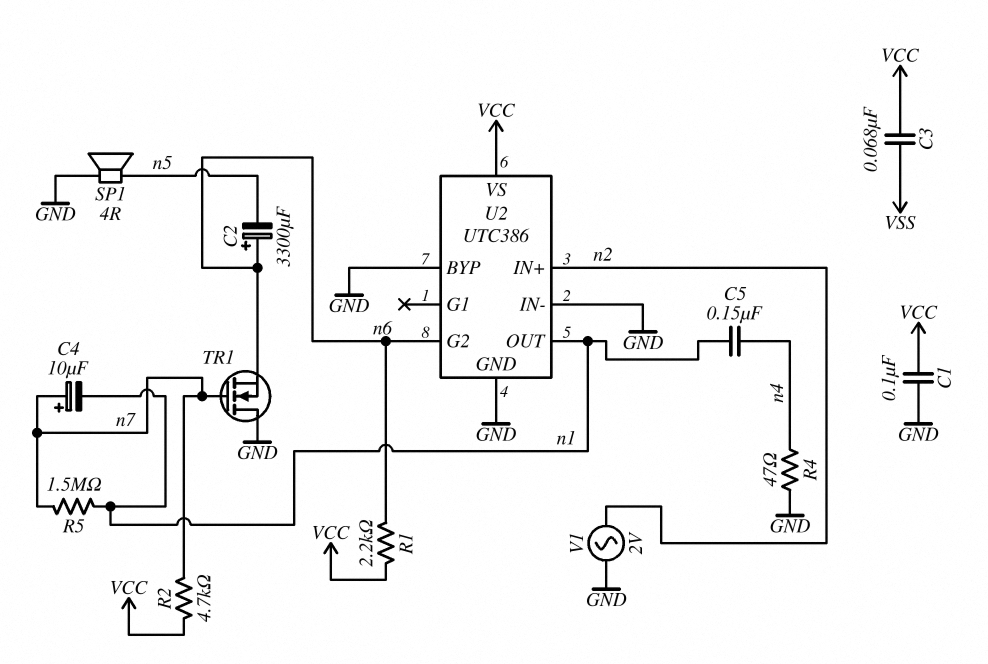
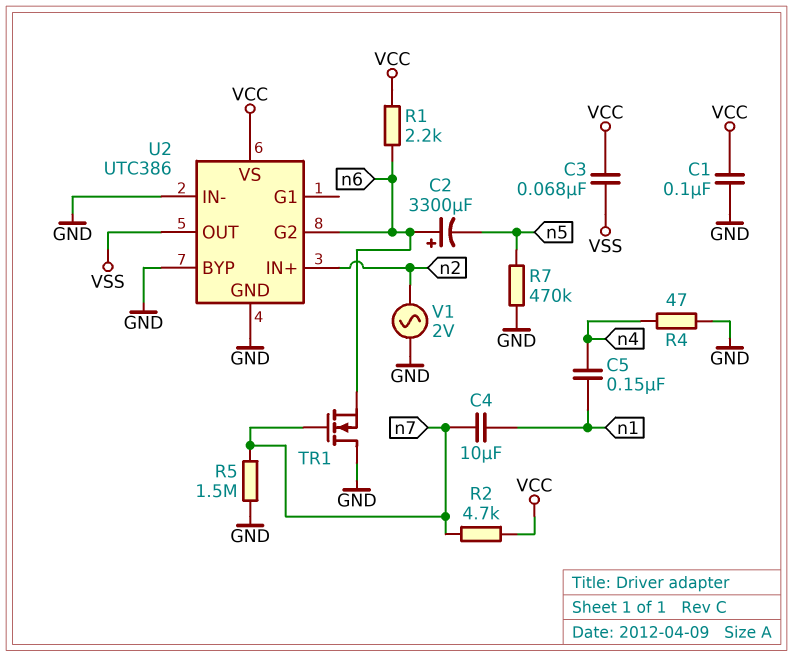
C4: 10uF (plus n7, minus n1) -> 10uF (n1, n7)
R5: 1.5M (n1, n7) -> 1.5M (GND, n7)
R7: none -> 470k (GND, n5)
SP1: speaker 4R (GND, n5) -> none
U2 pin OUT: n1 -> VSS

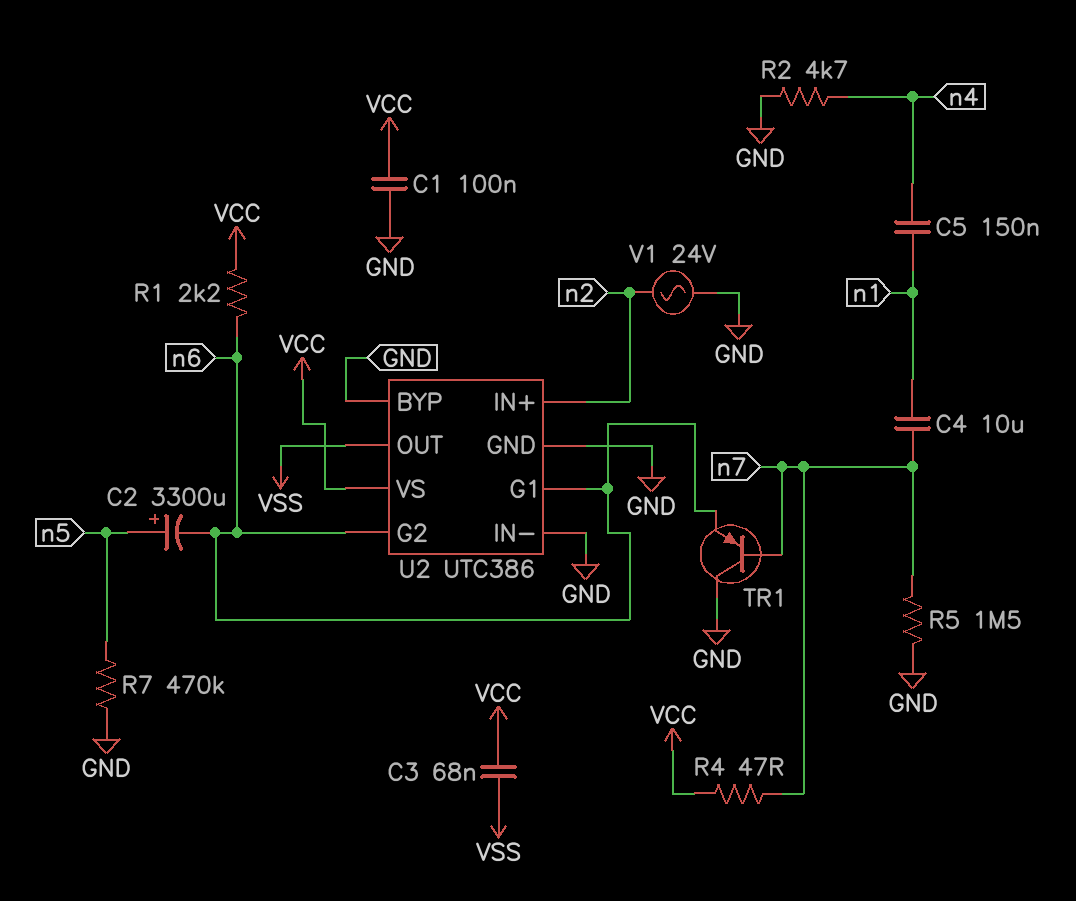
C2: 3300uF (plus n6, minus n5) -> 3300uF (plus n5, minus n6)
R2: 4.7k (VCC, n7) -> 4.7k (GND, n4)
R4: 47 (GND, n4) -> 47 (VCC, n7)
TR1: NMOS (G n7, D GND, S n6) -> PNP (B n7, C GND, E n6)
U2 pin G1: none -> n6
V1: AC 2V (GND, n2) -> AC 24V (GND, n2)

